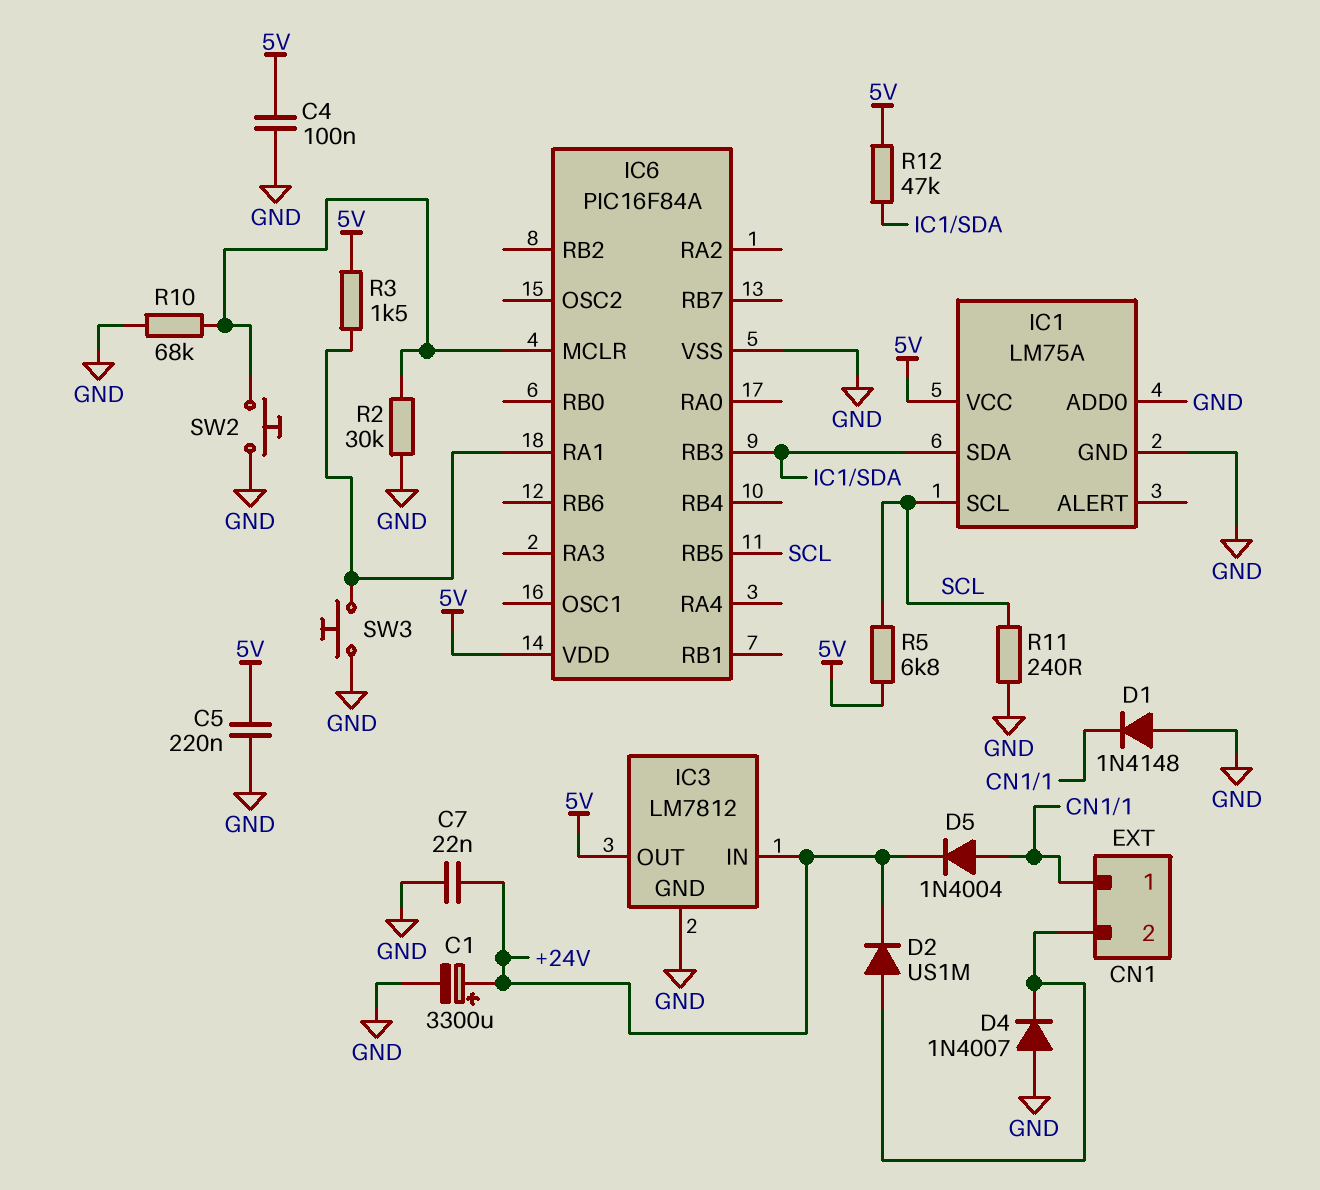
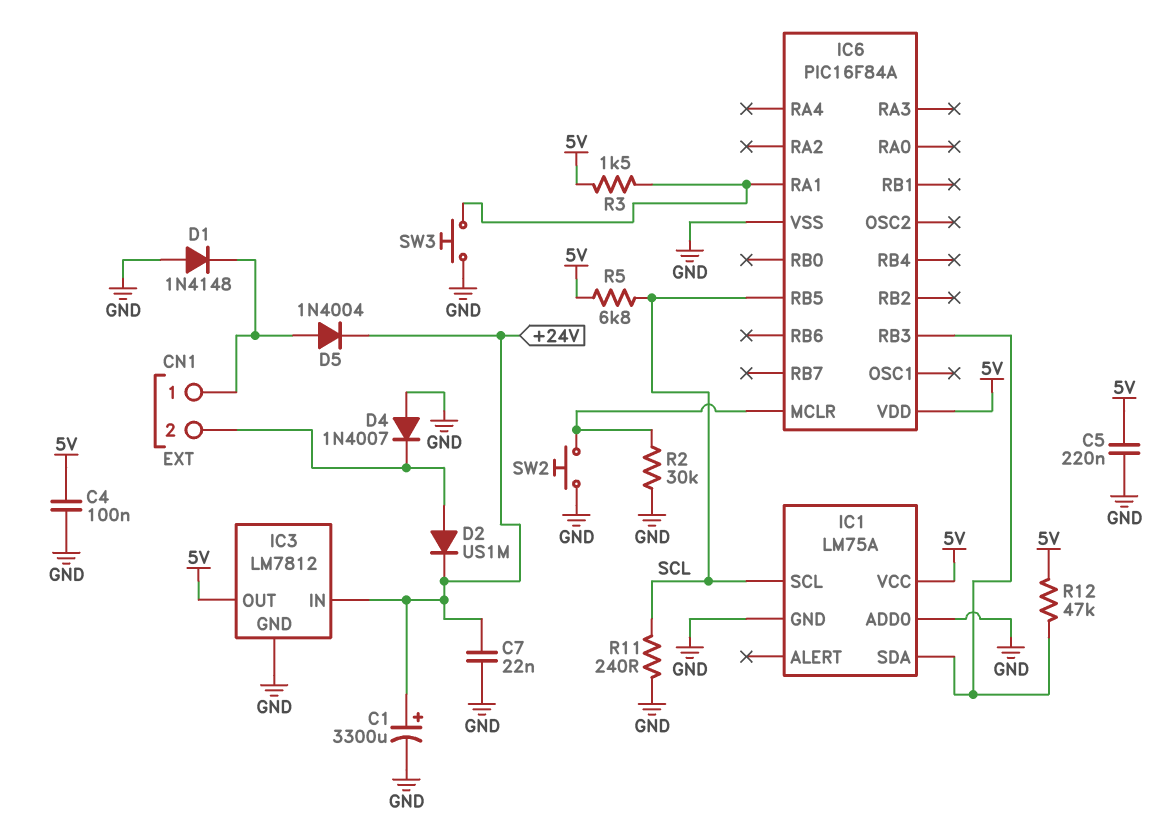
R10: 68k (GND, IC6/MCLR) -> none

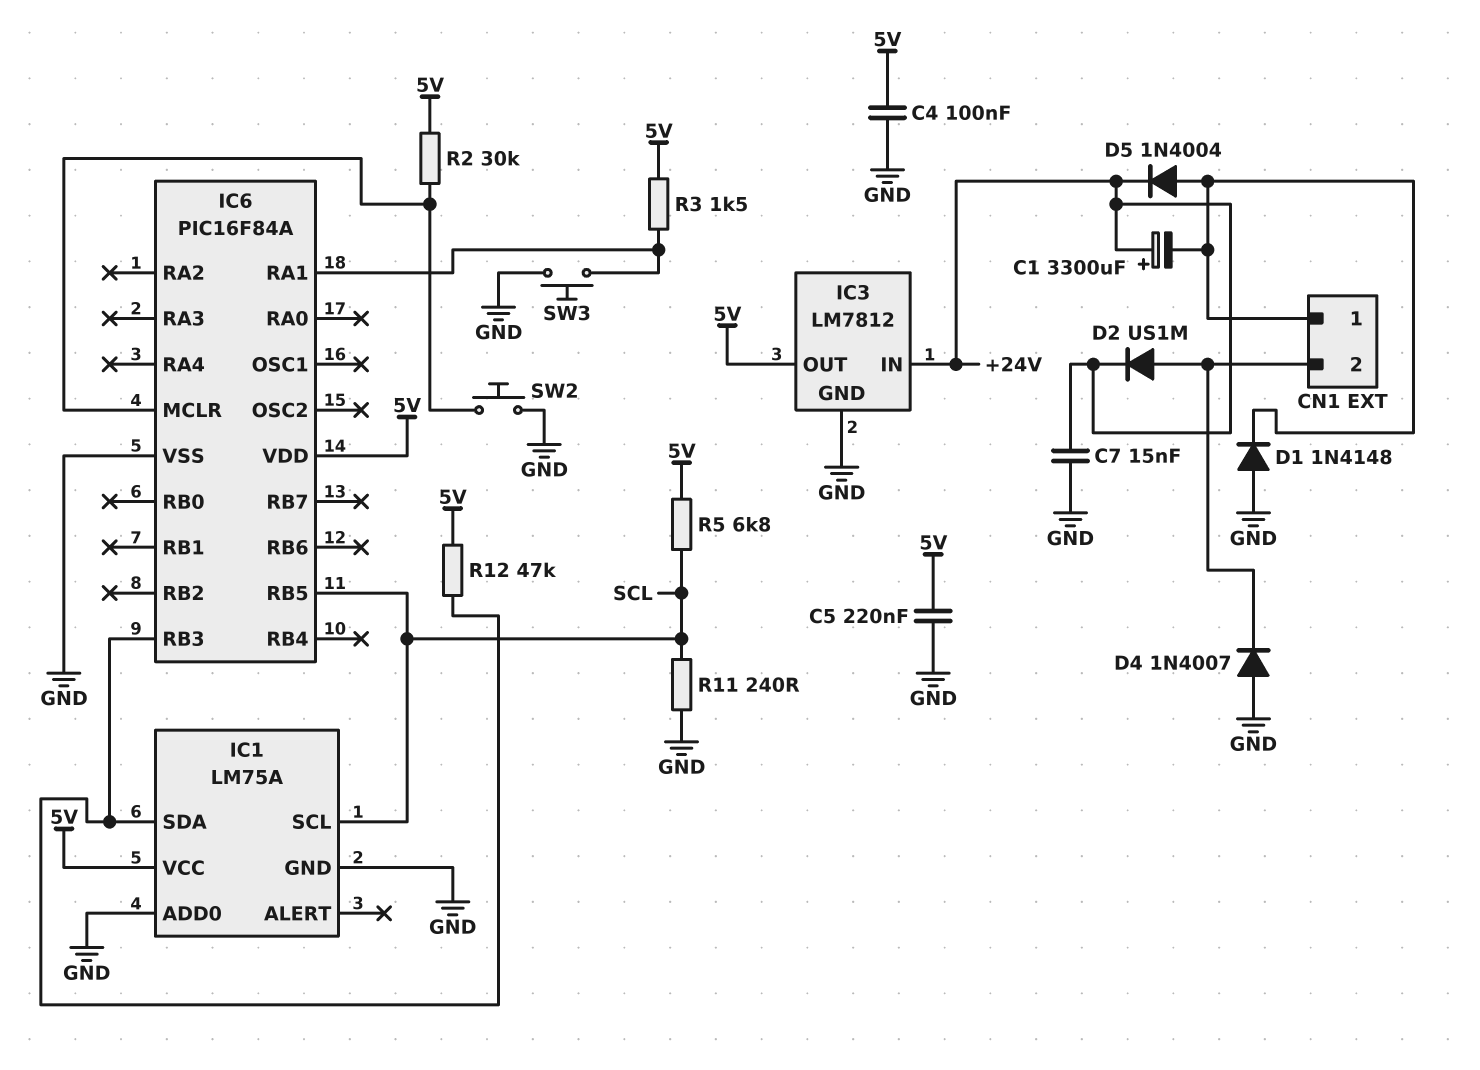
C1: 3300uF (plus +24V, minus GND) -> 3300uF (plus +24V, minus CN1/1)
C7: 22nF (+24V, GND) -> 15nF (+24V, GND)
R2: 30k (GND, IC6/MCLR) -> 30k (5V, IC6/MCLR)

